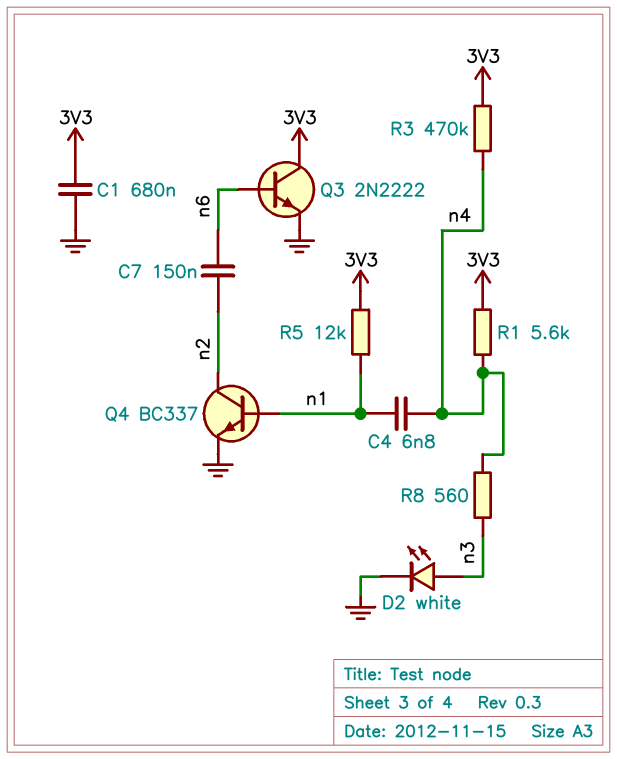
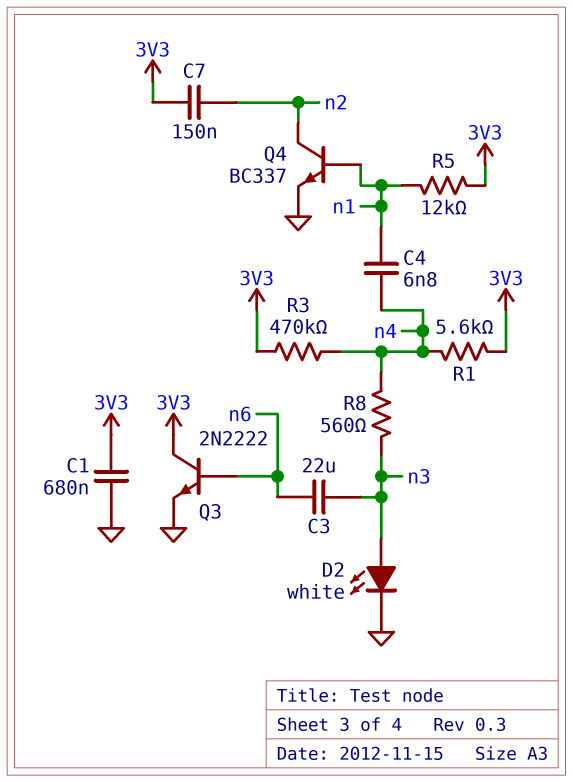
C3: none -> 22uF (n3, n6)
C7: 150nF (n2, n6) -> 150nF (3V3, n2)

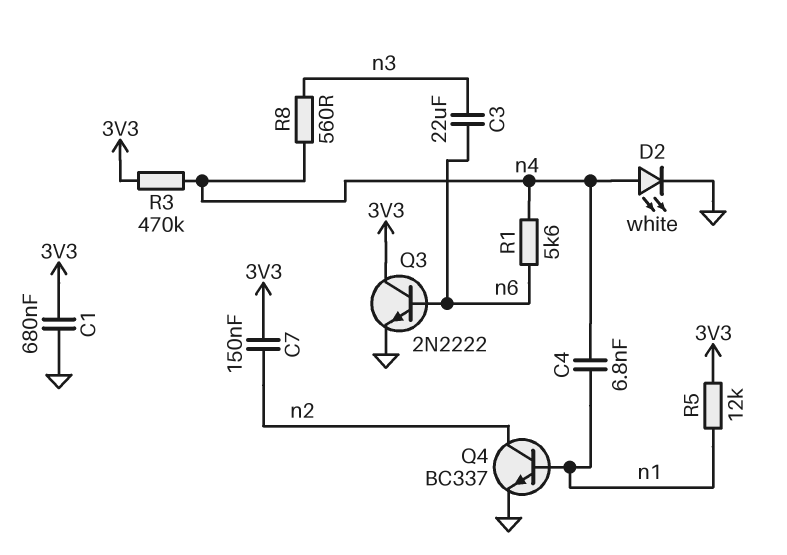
D2: LED white (A n3, K GND) -> LED white (A n4, K GND)
R1: 5.6k (3V3, n4) -> 5.6k (n4, n6)

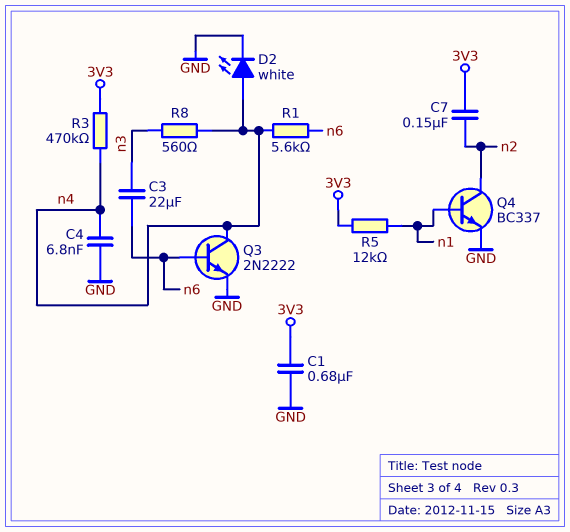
C4: 6.8nF (n1, n4) -> 6.8nF (GND, n4)
Q3: NPN 2N2222 (B n6, C 3V3, E GND) -> NPN 2N2222 (B n6, C n4, E GND)

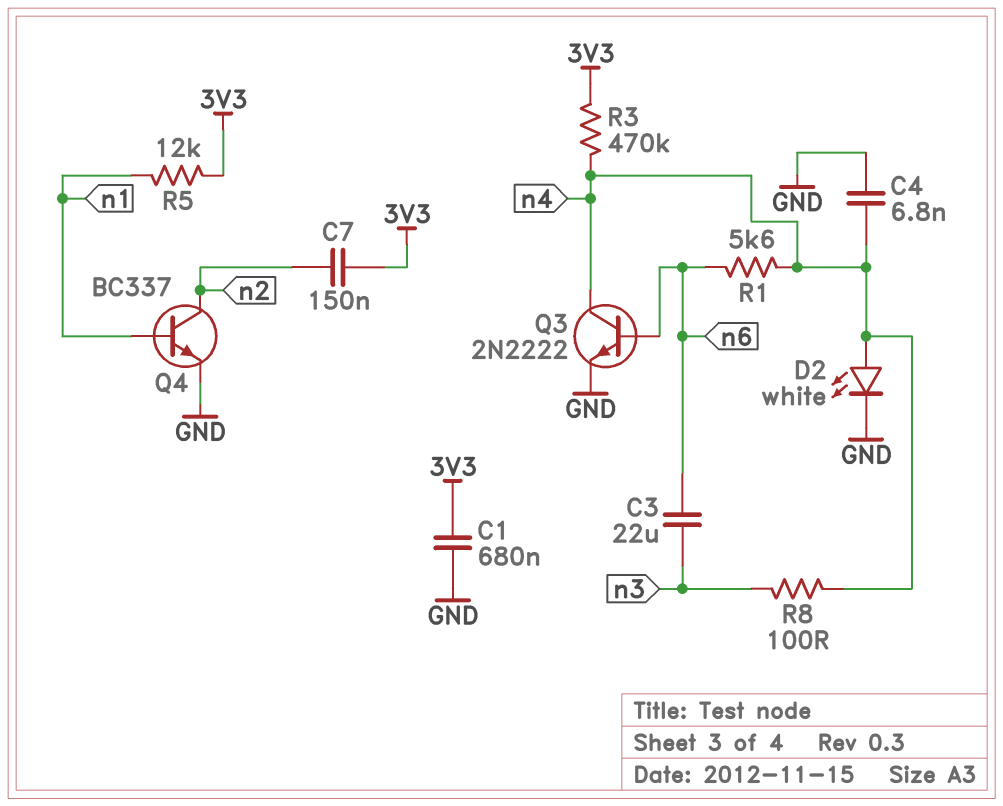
R8: 560 (n3, n4) -> 100 (n3, n4)

